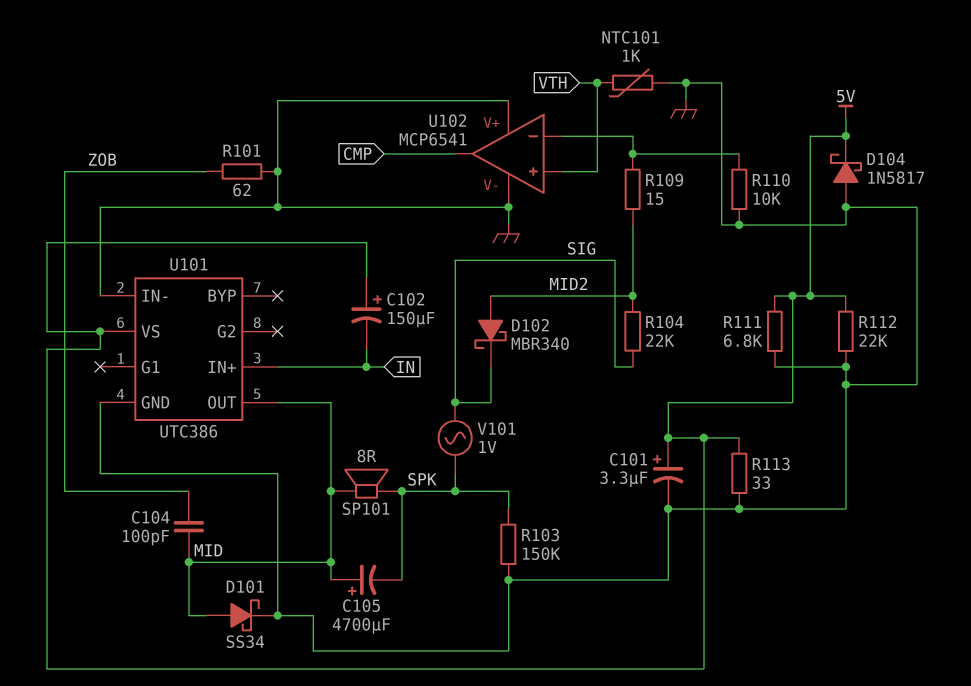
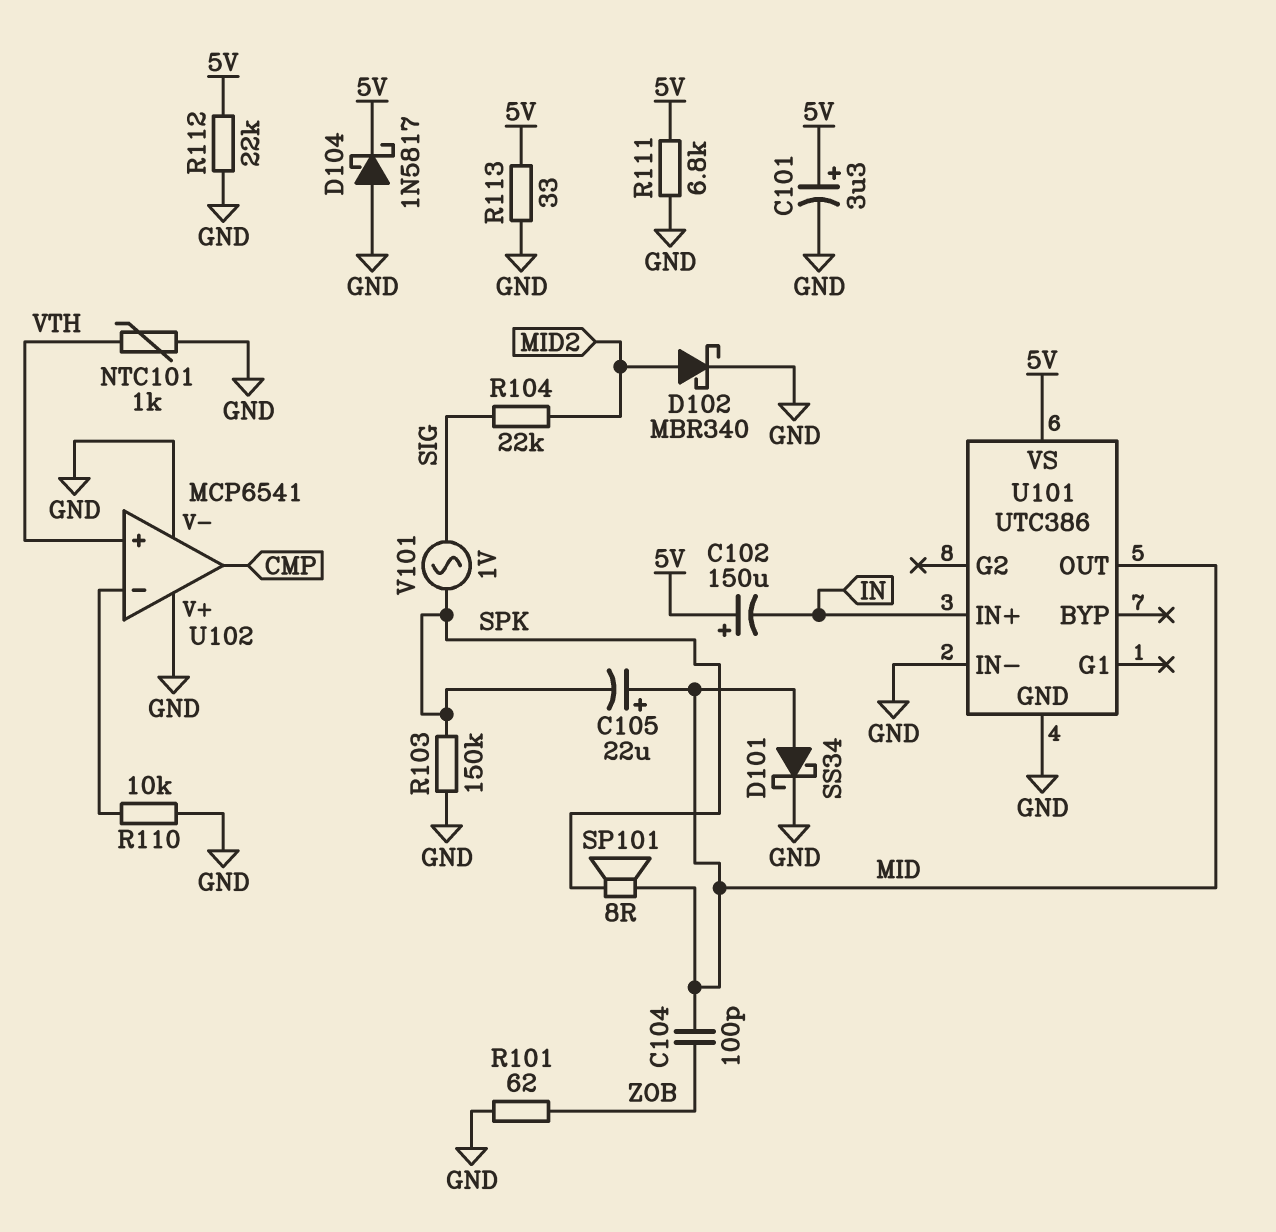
C105: 4700uF (plus MID, minus SPK) -> 22uF (plus MID, minus SPK)
D102: schottky MBR340 (A MID2, K SIG) -> schottky MBR340 (A MID2, K GND)
R109: 15 (MID2, U102/in-) -> none

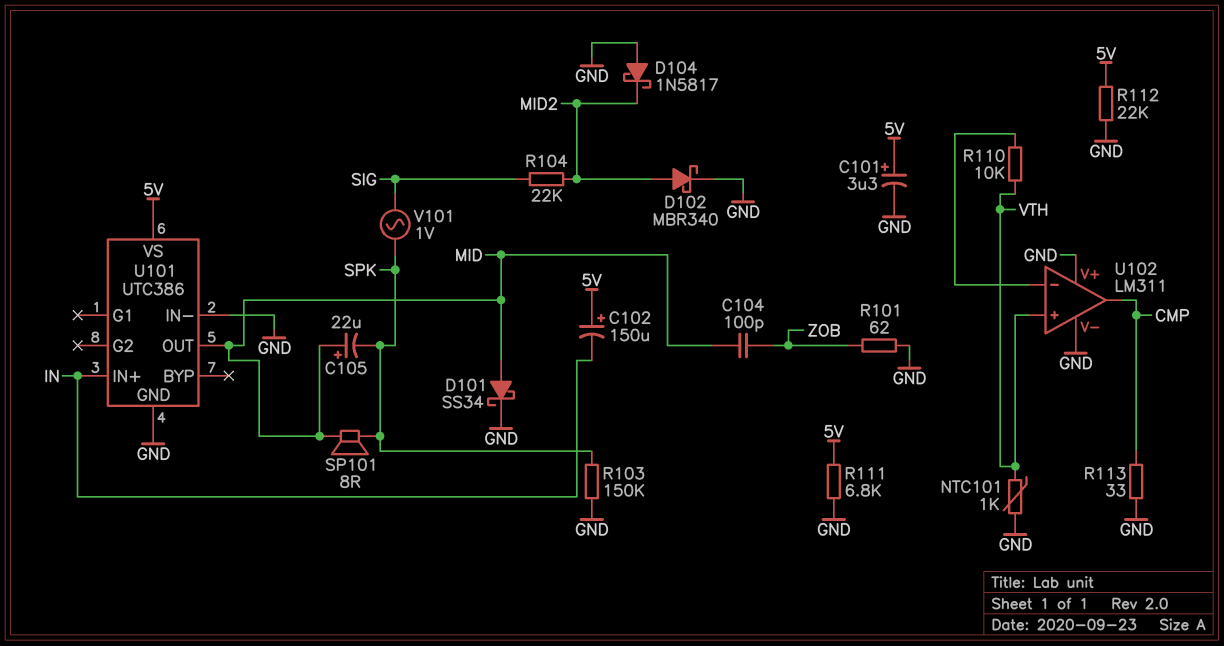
D104: schottky 1N5817 (A GND, K 5V) -> schottky 1N5817 (A GND, K MID2)
R110: 10k (GND, U102/in-) -> 10k (U102/in-, VTH)
R113: 33 (5V, GND) -> 33 (CMP, GND)
U102: MCP6541 -> LM311

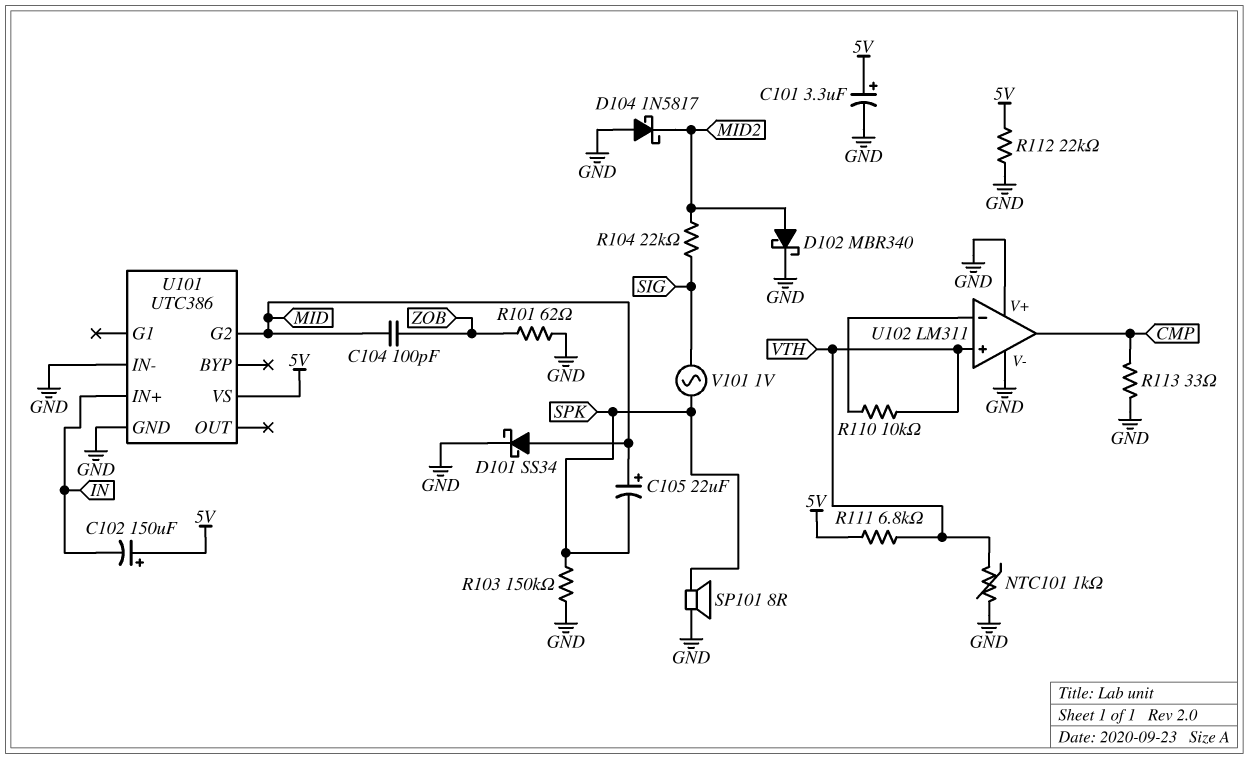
R111: 6.8k (5V, GND) -> 6.8k (5V, VTH)
SP101: speaker 8R (MID, SPK) -> speaker 8R (GND, SPK)
U101 pin G2: none -> MID
U101 pin OUT: MID -> none

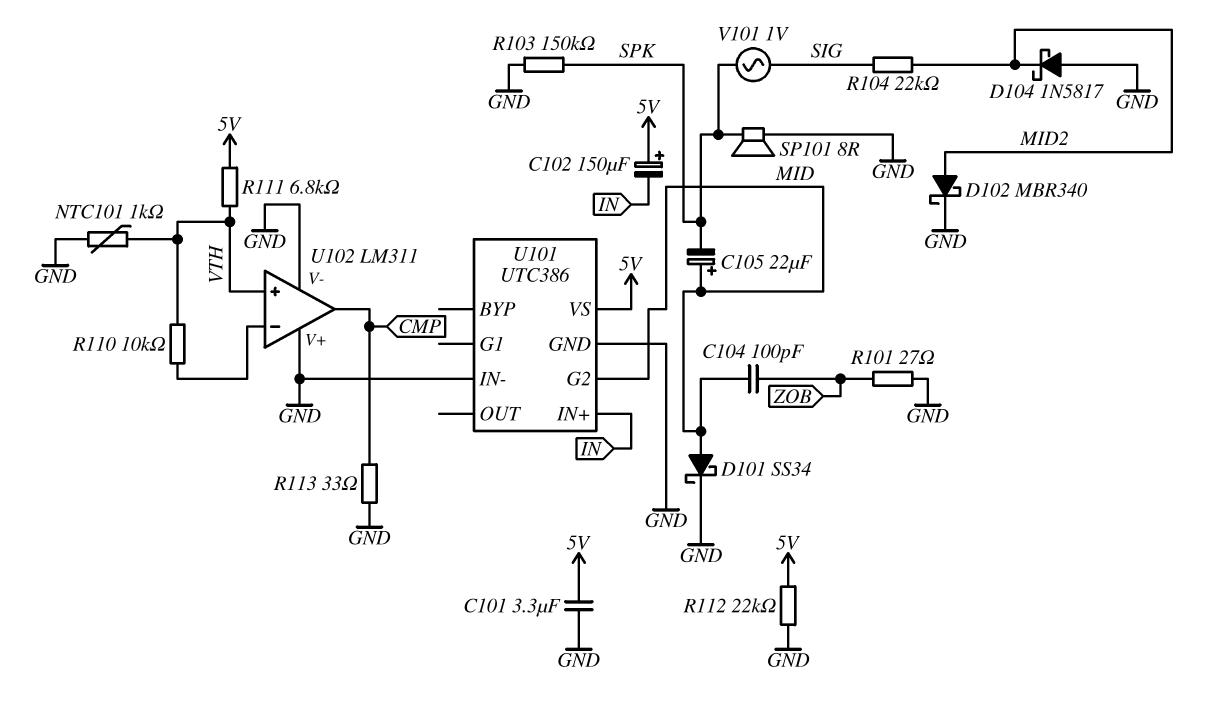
C101: 3.3uF (plus 5V, minus GND) -> 3.3uF (5V, GND)
R101: 62 (GND, ZOB) -> 27 (GND, ZOB)

